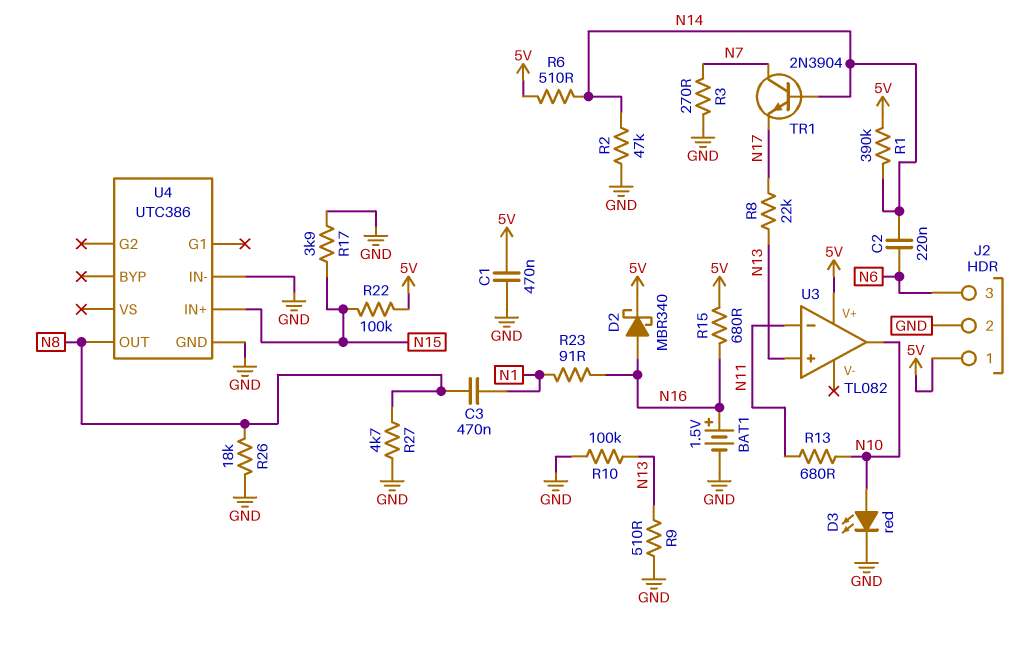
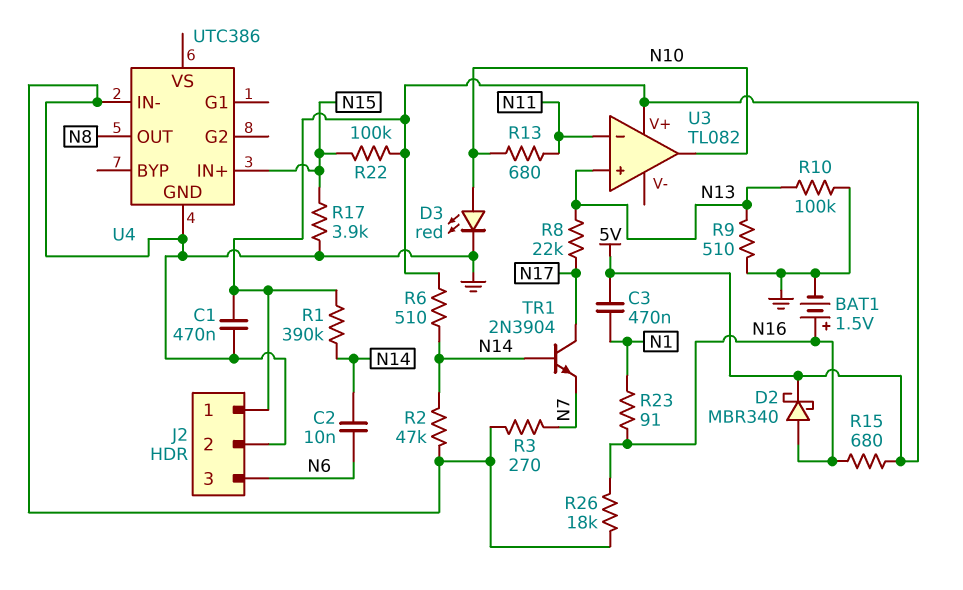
C2: 220nF (N6, N14) -> 10nF (N6, N14)
C3: 470nF (N1, N8) -> 470nF (5V, N1)
R26: 18k (GND, N8) -> 18k (GND, N16)
R27: 4.7k (GND, N8) -> none
TR1: NPN 2N3904 (B N14, C N7, E N17) -> NPN 2N3904 (B N14, C N17, E N7)

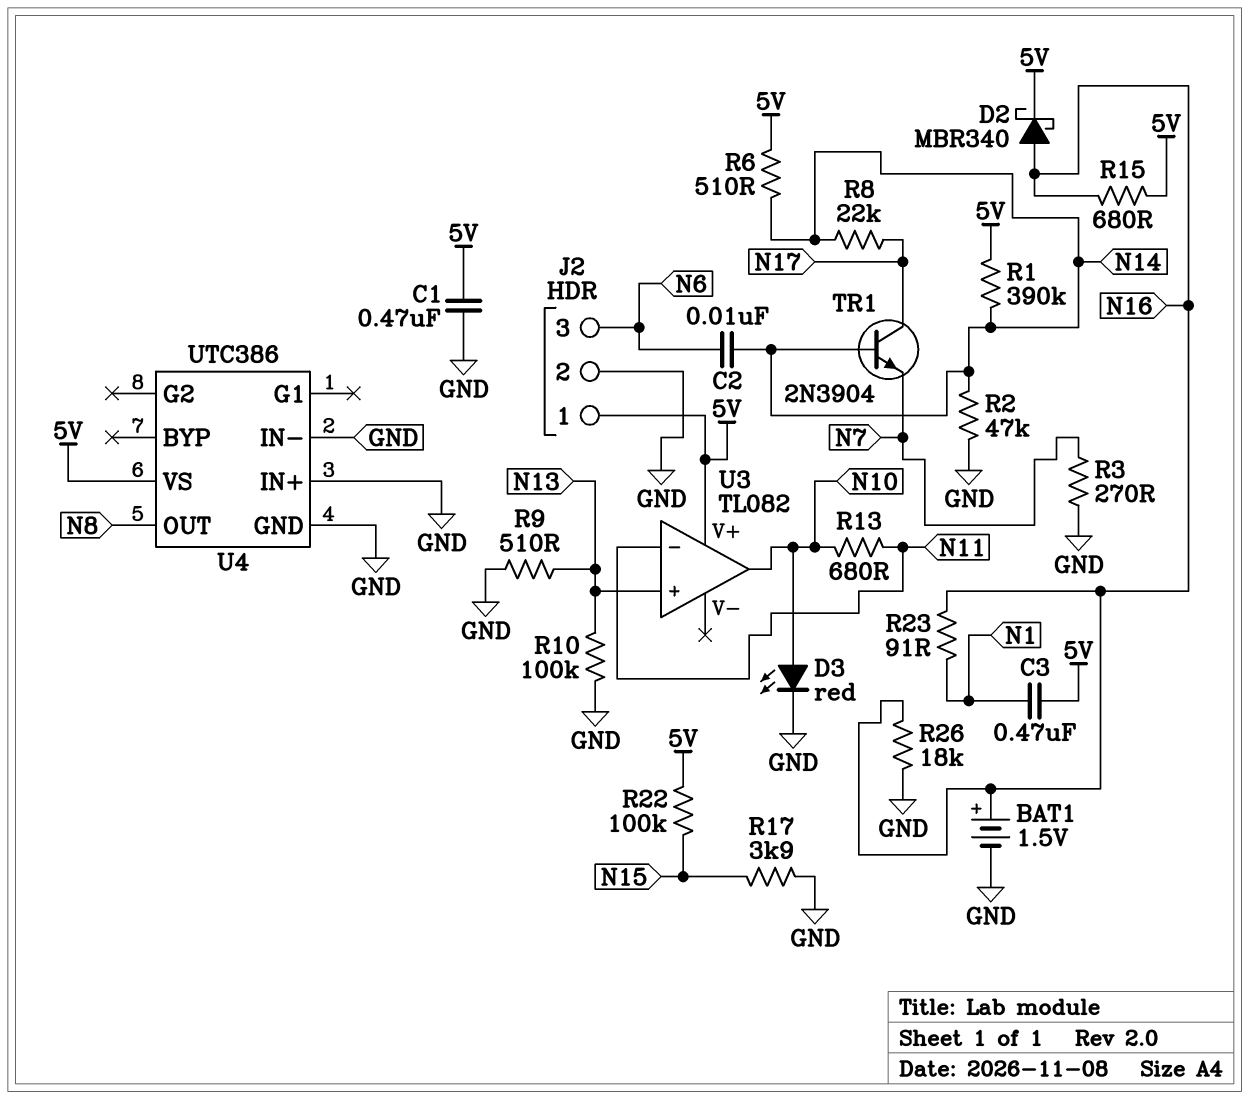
R8: 22k (N13, N17) -> 22k (N14, N17)
U4 pin IN+: N15 -> GND
U4 pin VS: none -> 5V

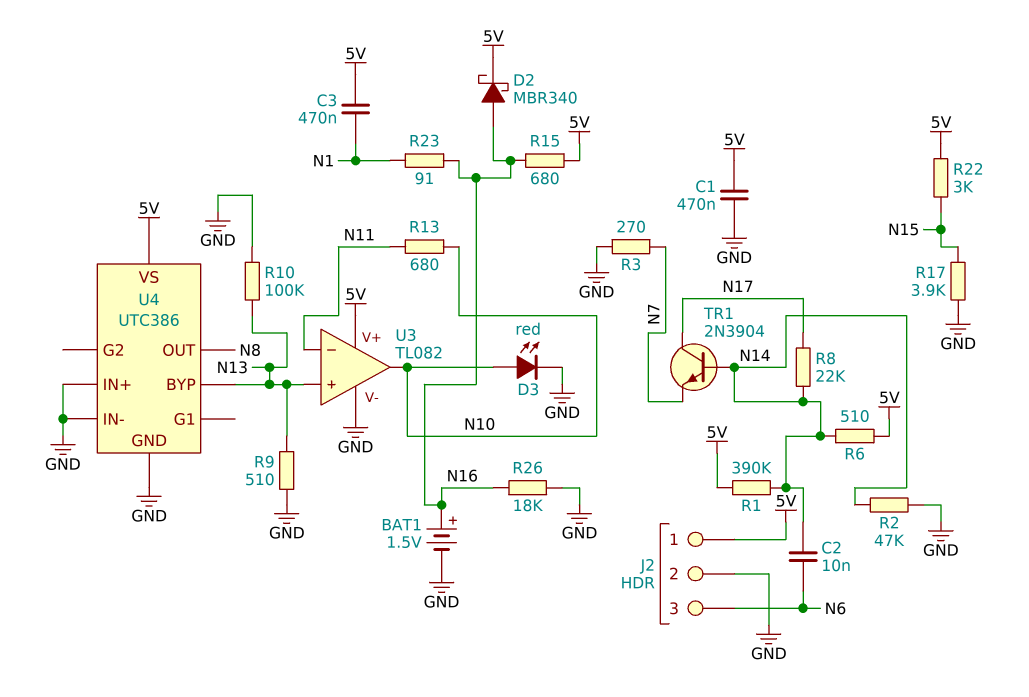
R22: 100k (5V, N15) -> 3k (5V, N15)
U3 pin V-: none -> GND
U4 pin BYP: none -> N13

